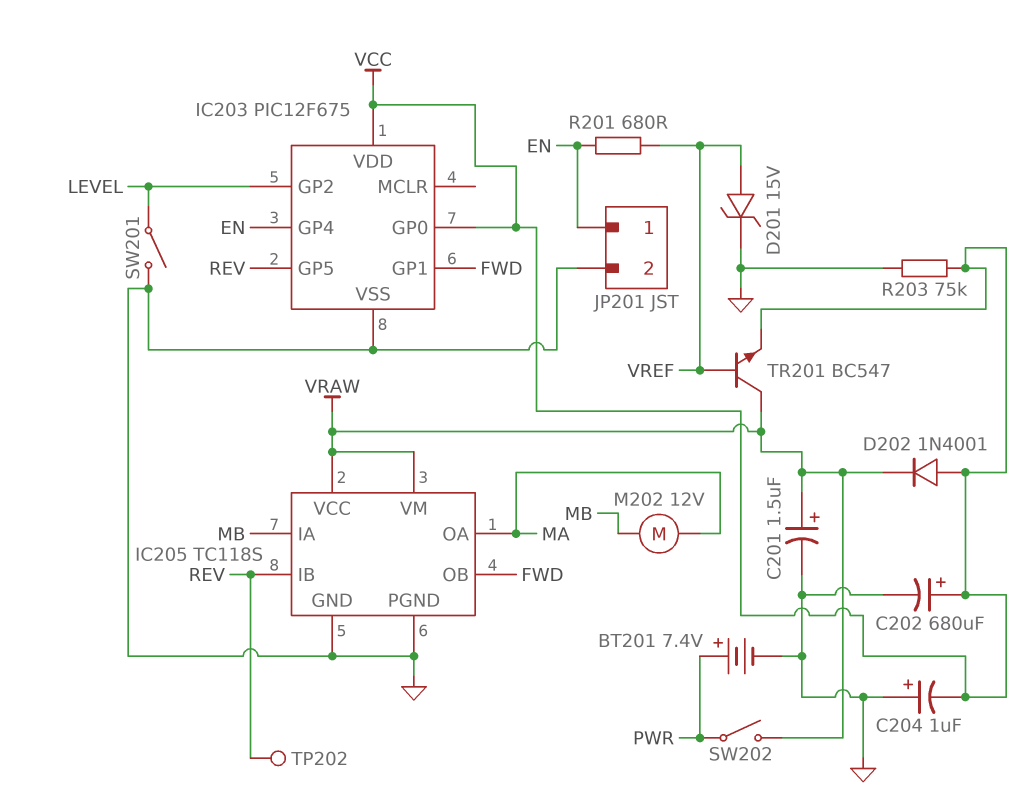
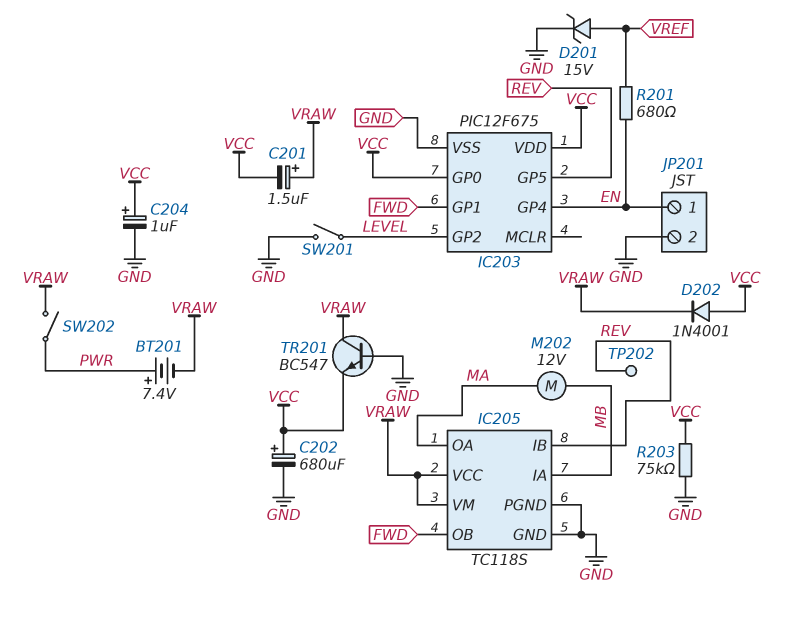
BT201: 7.4V (plus PWR, minus GND) -> 7.4V (plus PWR, minus VRAW)
C201: 1.5uF (plus VRAW, minus GND) -> 1.5uF (plus VRAW, minus VCC)
C204: 1uF (plus GND, minus VCC) -> 1uF (plus VCC, minus GND)
TR201: NPN BC547 (B VREF, C VRAW, E VCC) -> NPN BC547 (B GND, C VRAW, E VCC)

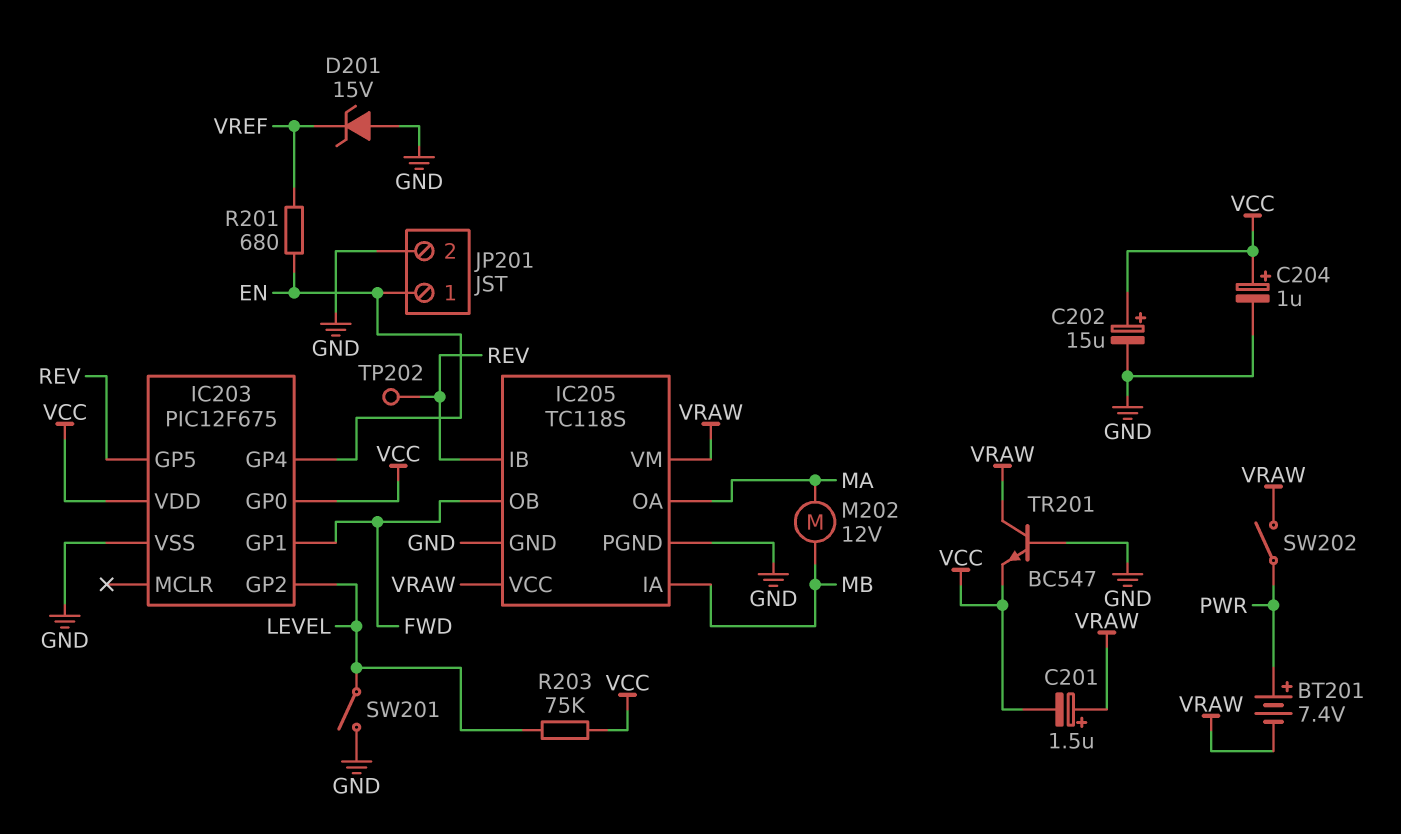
C202: 680uF (plus VCC, minus GND) -> 15uF (plus VCC, minus GND)
D201: zener 15V (A VREF, K GND) -> zener 15V (A GND, K VREF)
D202: diode 1N4001 (A VCC, K VRAW) -> none
R203: 75k (GND, VCC) -> 75k (LEVEL, VCC)

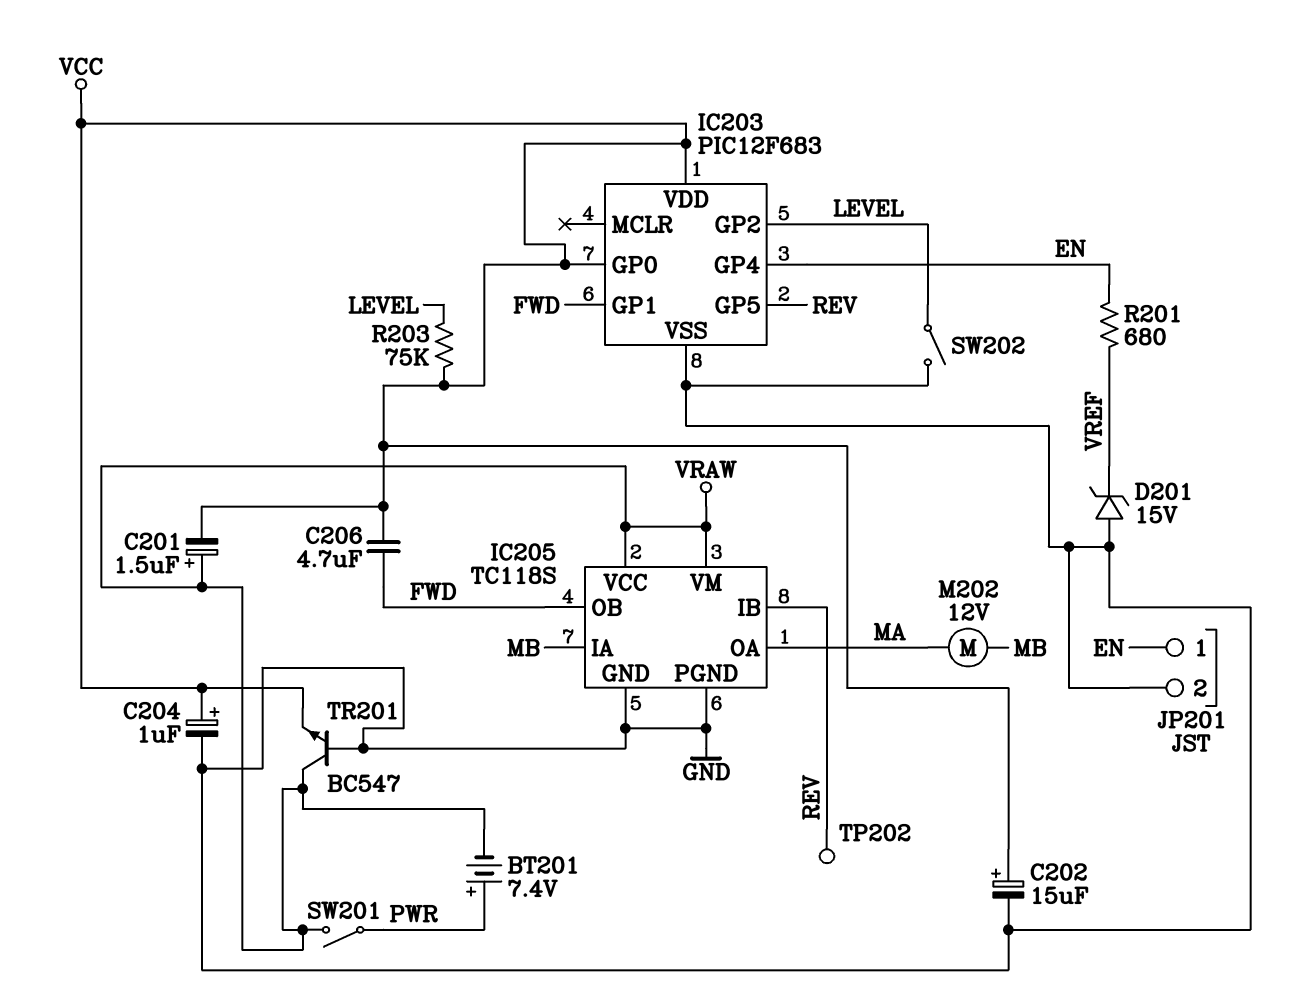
C206: none -> 4.7uF (FWD, VCC)
IC203: PIC12F675 -> PIC12F683
SW201: switch (GND, LEVEL) -> switch (PWR, VRAW)
SW202: switch (PWR, VRAW) -> switch (GND, LEVEL)

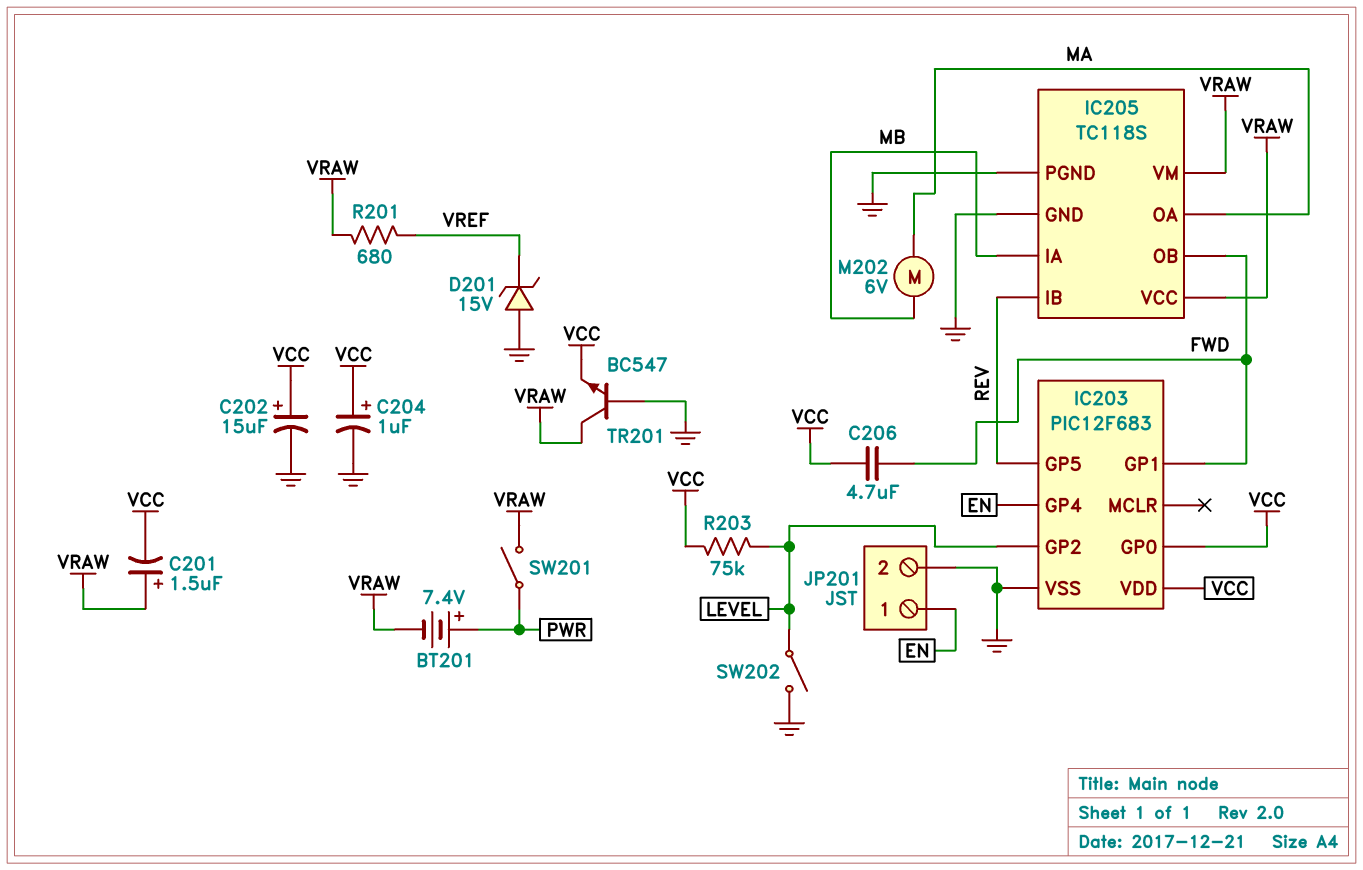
M202: motor 12V (MA, MB) -> motor 6V (MA, MB)
R201: 680 (EN, VREF) -> 680 (VRAW, VREF)
TP202: test point (REV) -> none

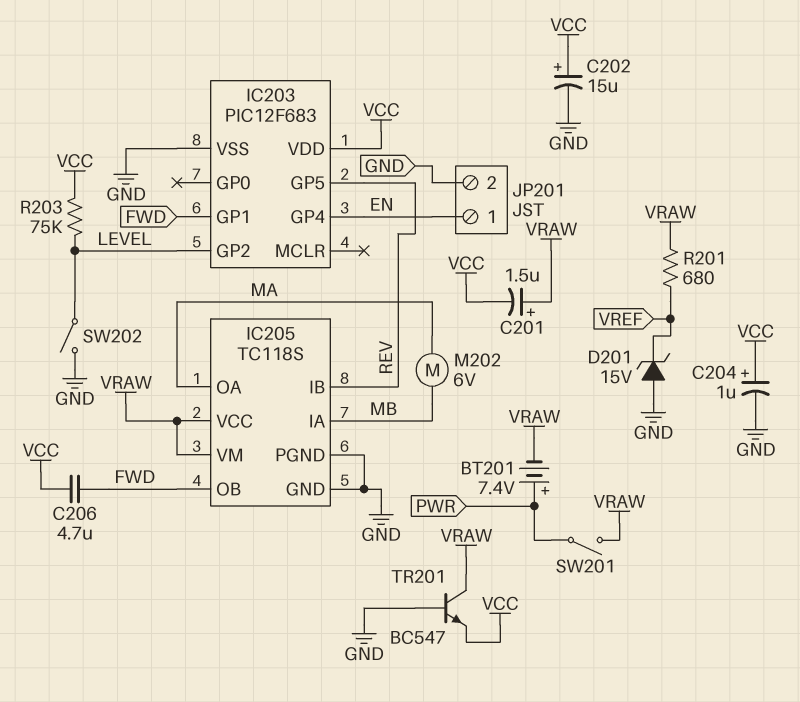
IC203 pin GP0: VCC -> none

